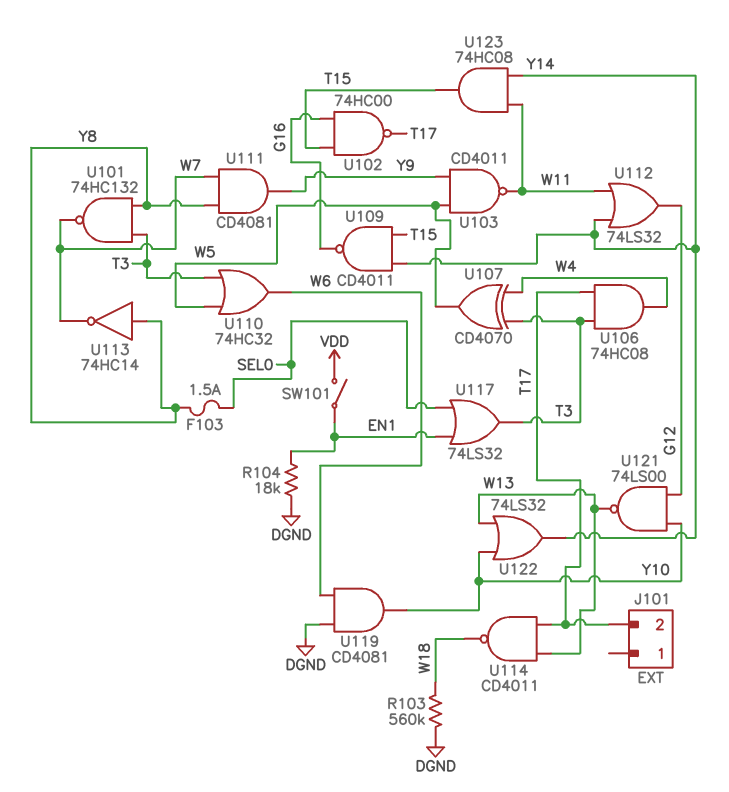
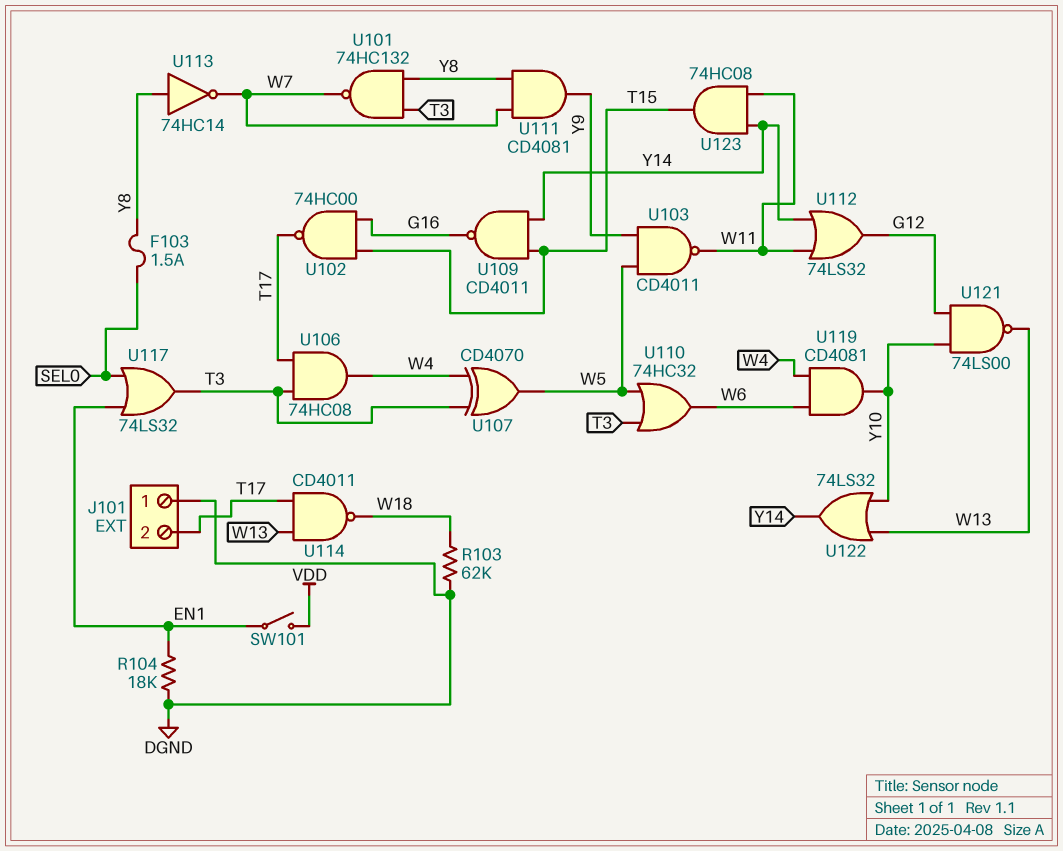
J101 pin 1: none -> DGND
R103: 560k (DGND, W18) -> 62k (DGND, W18)
U119: AND CD4081 (in DGND, in W6, out Y10) -> AND CD4081 (in W4, in W6, out Y10)

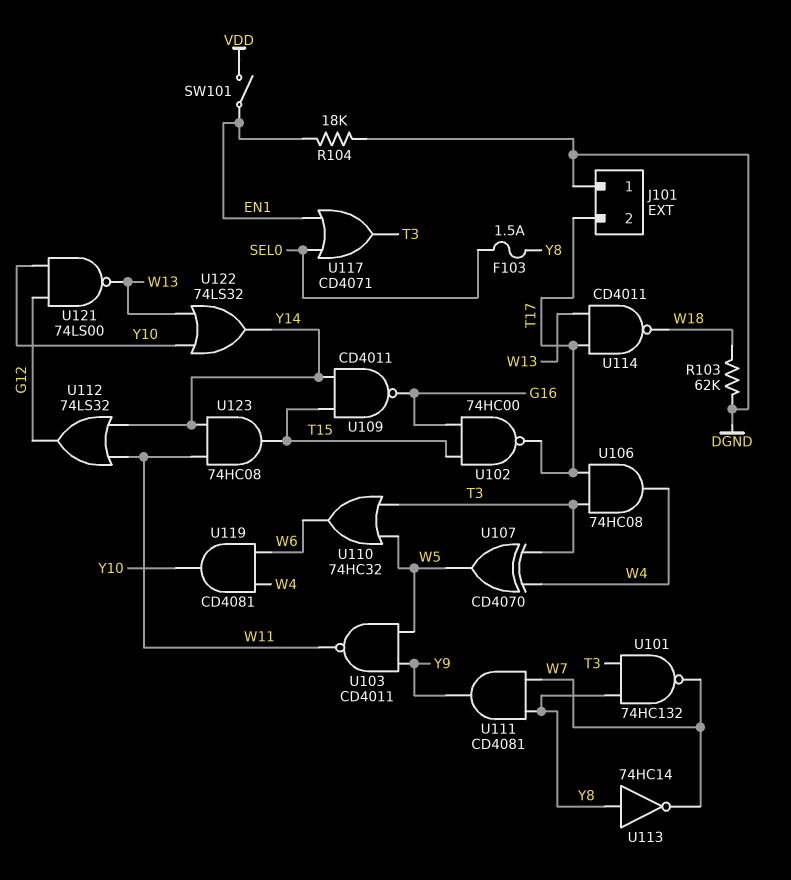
U117: OR 74LS32 (in EN1, in SEL0, out T3) -> OR CD4071 (in EN1, in SEL0, out T3)

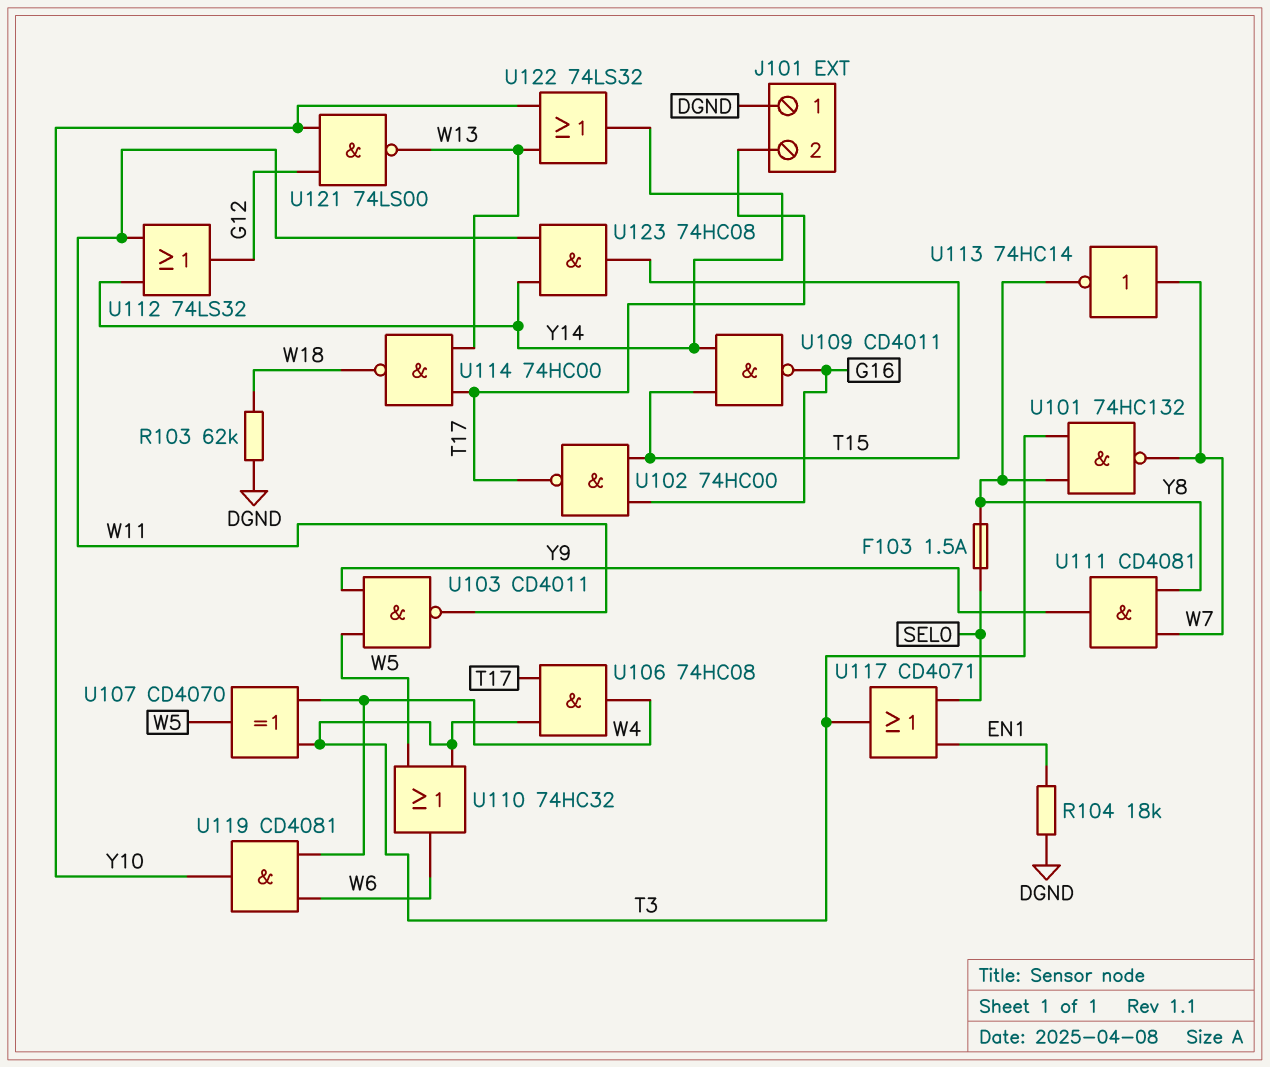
SW101: switch (EN1, VDD) -> none
U113: NOT 74HC14 (in Y8, out W7) -> NOT 74HC14 (in W7, out Y8)
U114: NAND CD4011 (in T17, in W13, out W18) -> NAND 74HC00 (in T17, in W13, out W18)

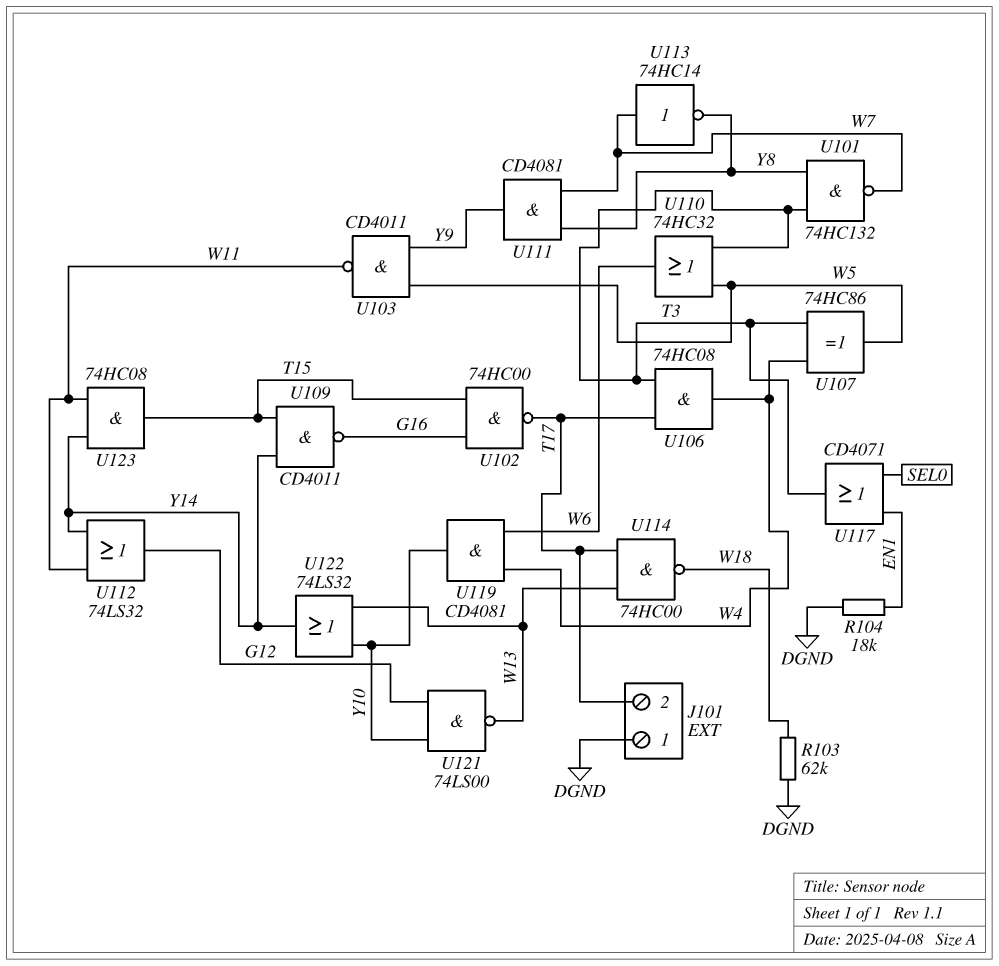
F103: 1.5A (SEL0, Y8) -> none
U107: XOR CD4070 (in T3, in W4, out W5) -> XOR 74HC86 (in T3, in W4, out W5)

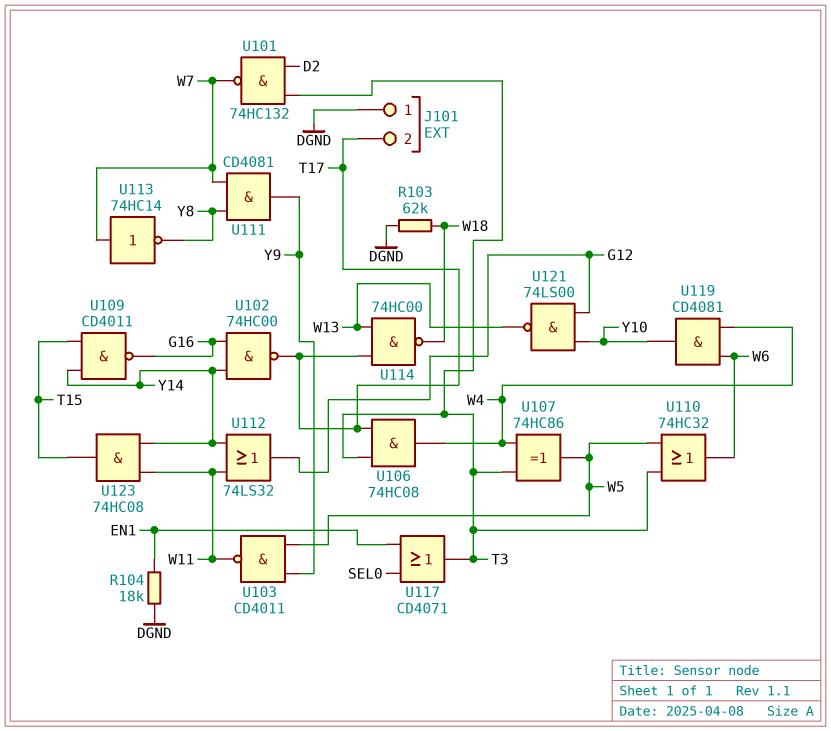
U101: NAND 74HC132 (in T3, in Y8, out W7) -> NAND 74HC132 (in D2, in T3, out W7)
U102: NAND 74HC00 (in G16, in T15, out T17) -> NAND 74HC00 (in G16, in Y14, out T17)
U122: OR 74LS32 (in W13, in Y10, out Y14) -> none

